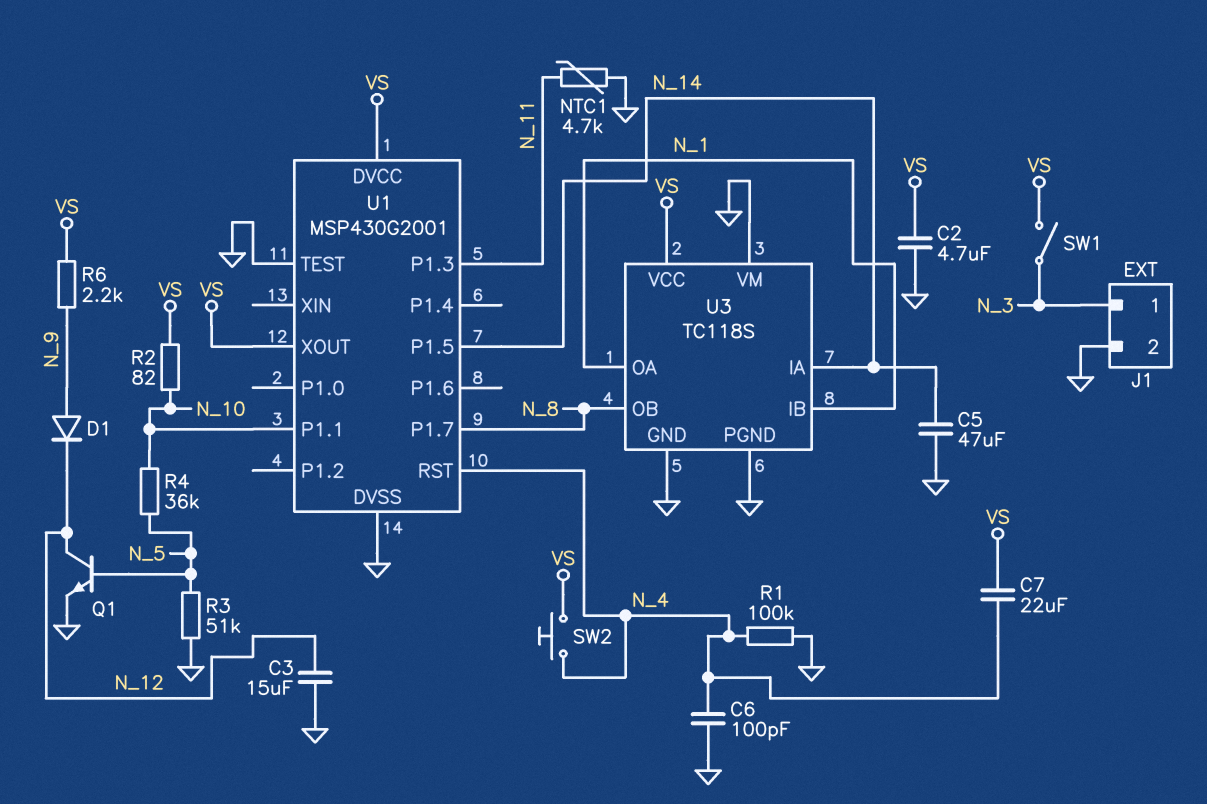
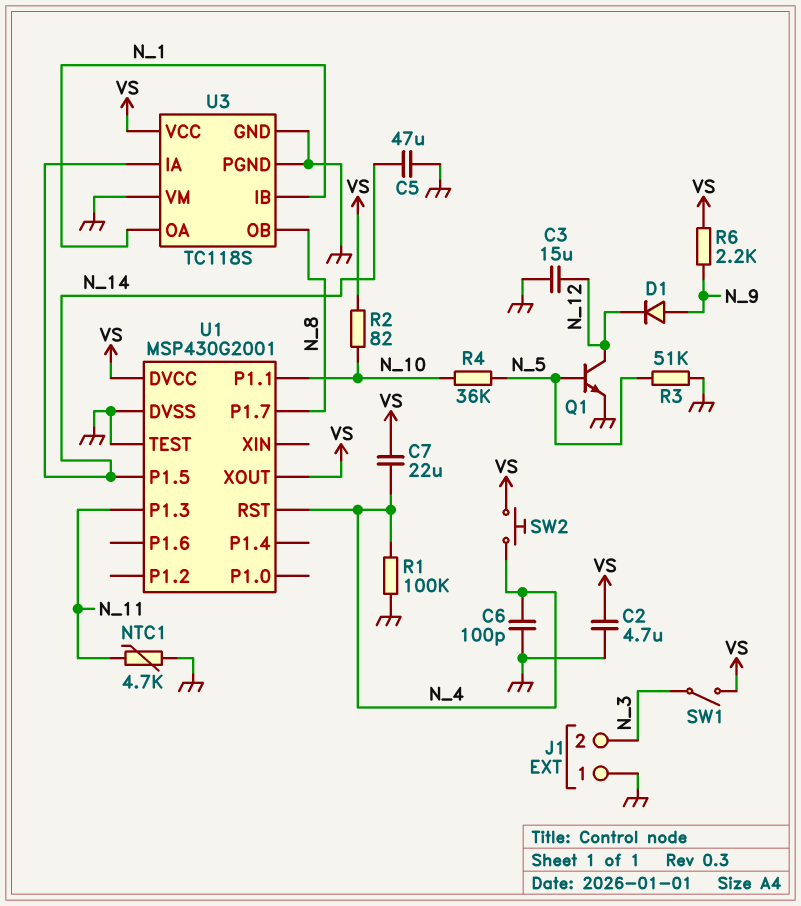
J1 pin 1: N_3 -> GND
J1 pin 2: GND -> N_3

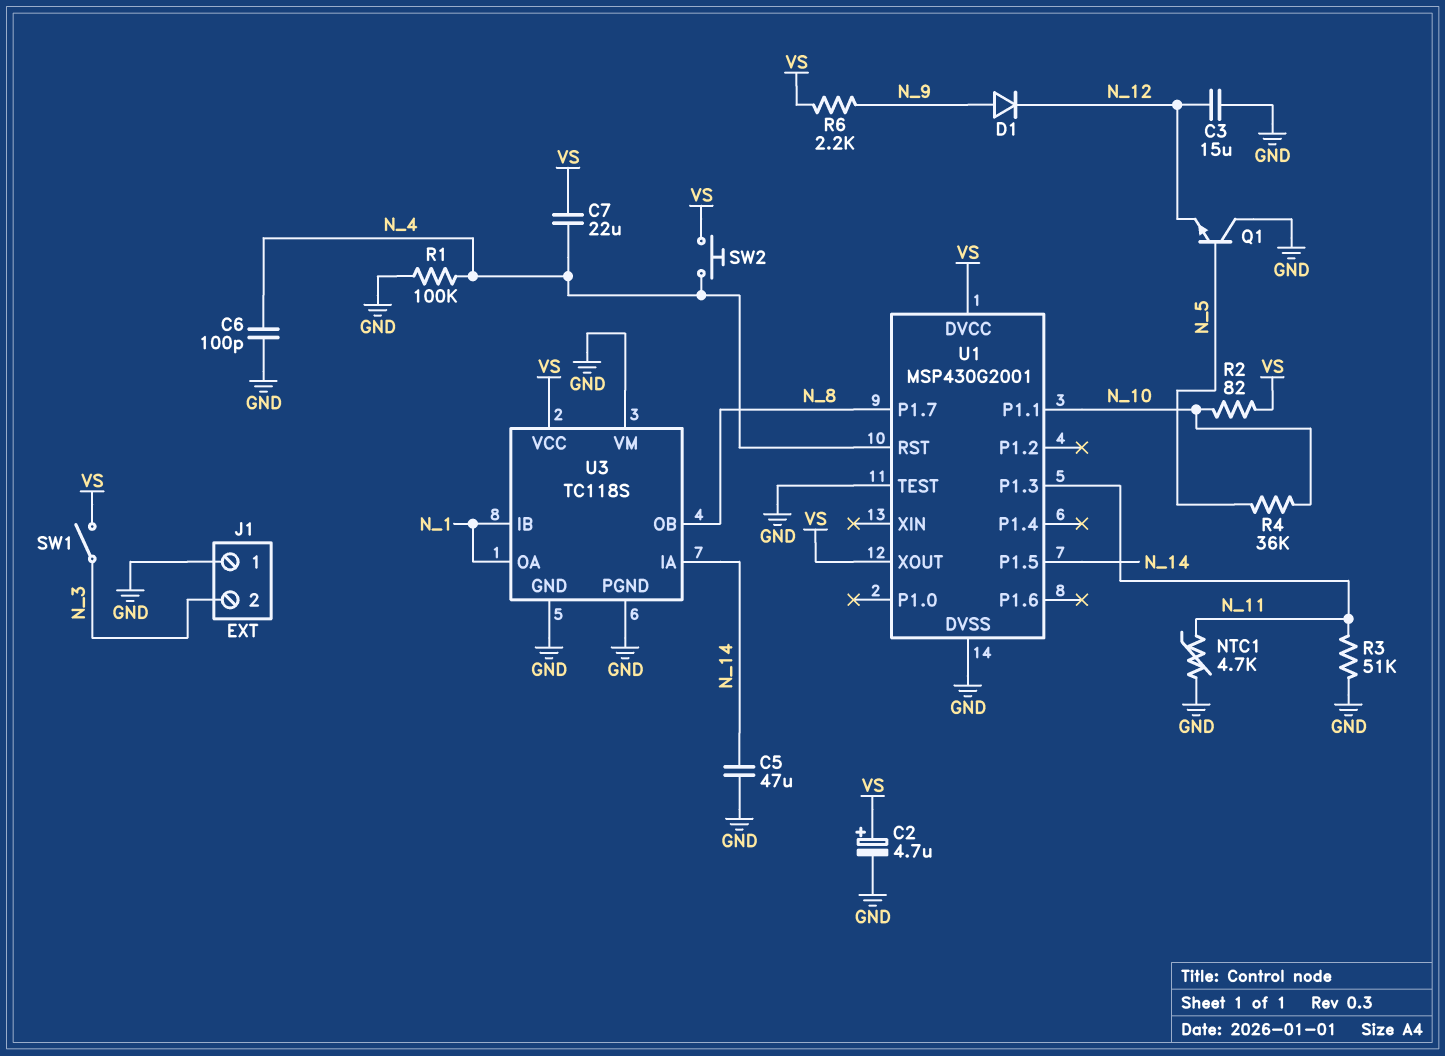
C2: 4.7uF (GND, VS) -> 4.7uF (plus VS, minus GND)
Q1: NPN (B N_5, C N_12, E GND) -> NPN (B N_5, C GND, E N_12)
R3: 51k (GND, N_5) -> 51k (GND, N_11)

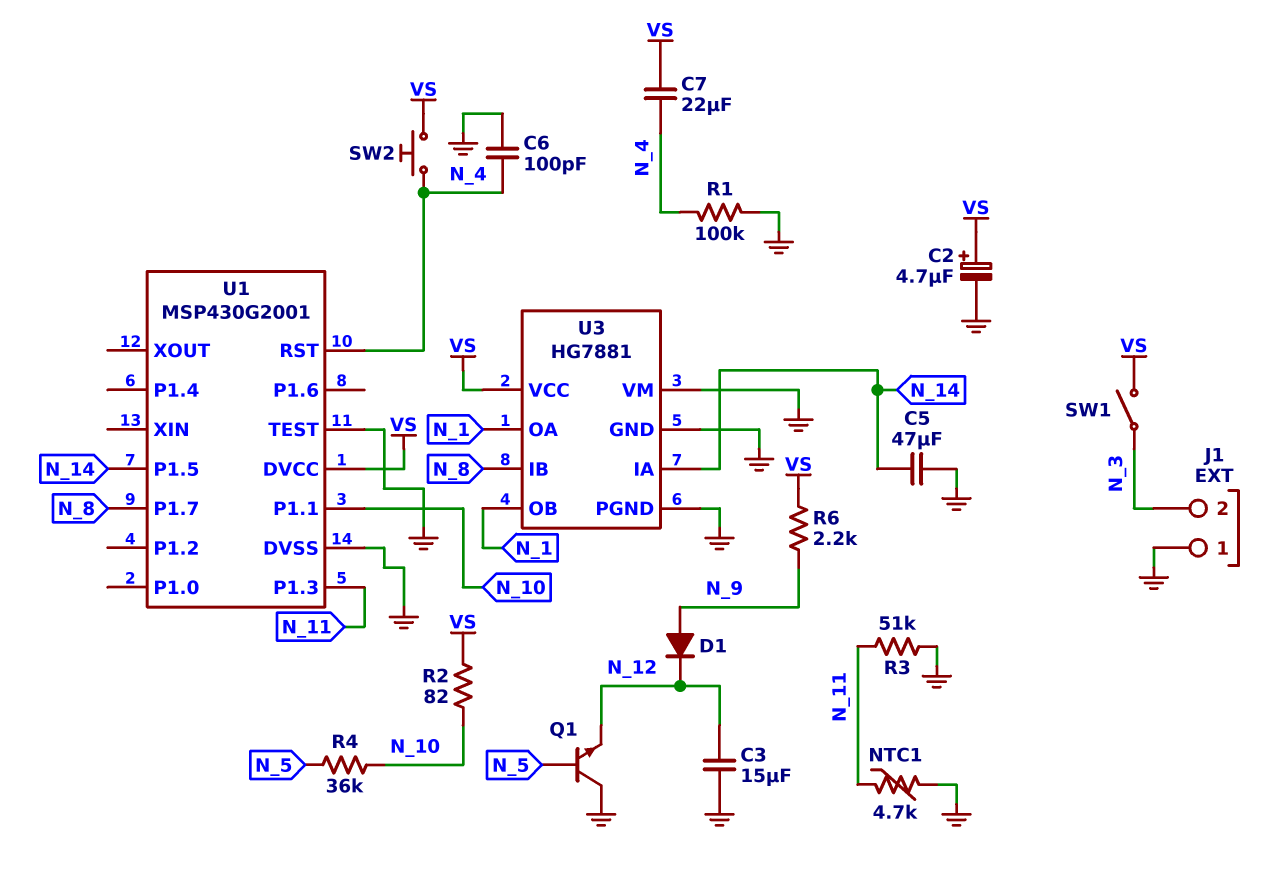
U1 pin XOUT: VS -> none
U3: TC118S -> HG7881
U3 pin IB: N_1 -> N_8
U3 pin OB: N_8 -> N_1

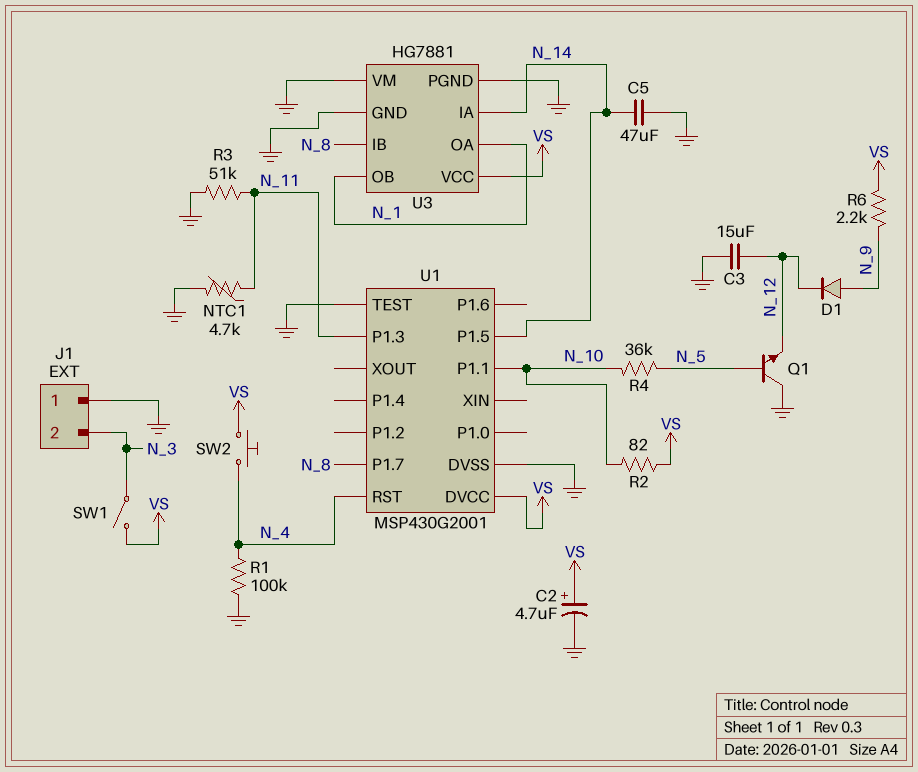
C6: 100pF (GND, N_4) -> none
C7: 22uF (N_4, VS) -> none

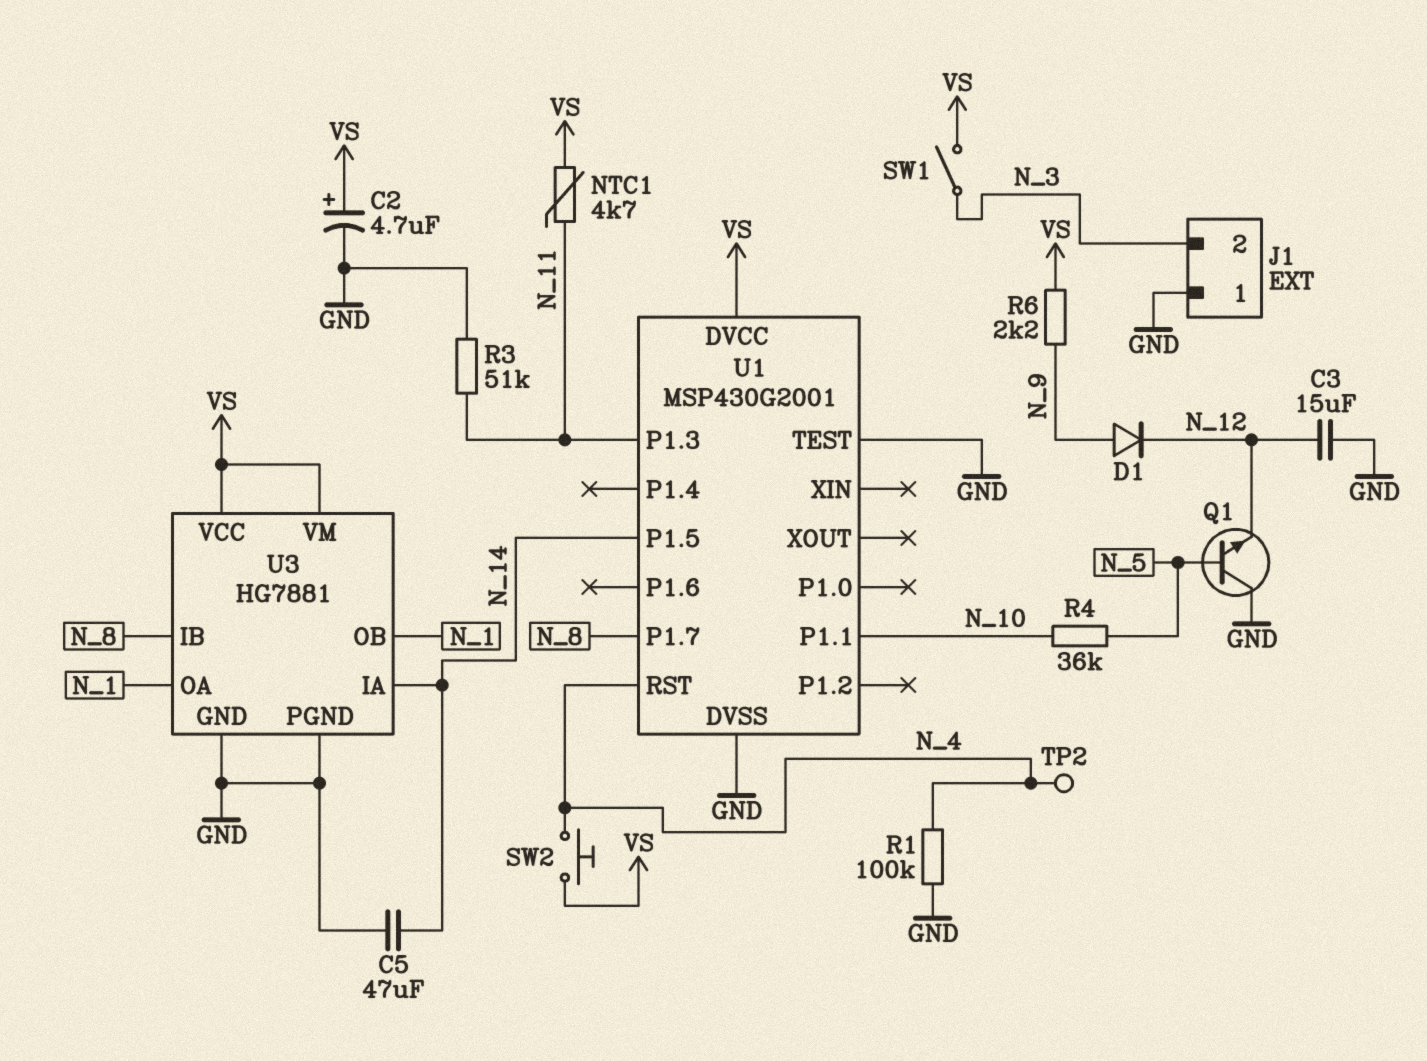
NTC1: 4.7k (GND, N_11) -> 4.7k (N_11, VS)
R2: 82 (N_10, VS) -> none
TP2: none -> test point (N_4)
U3 pin VM: GND -> VS

